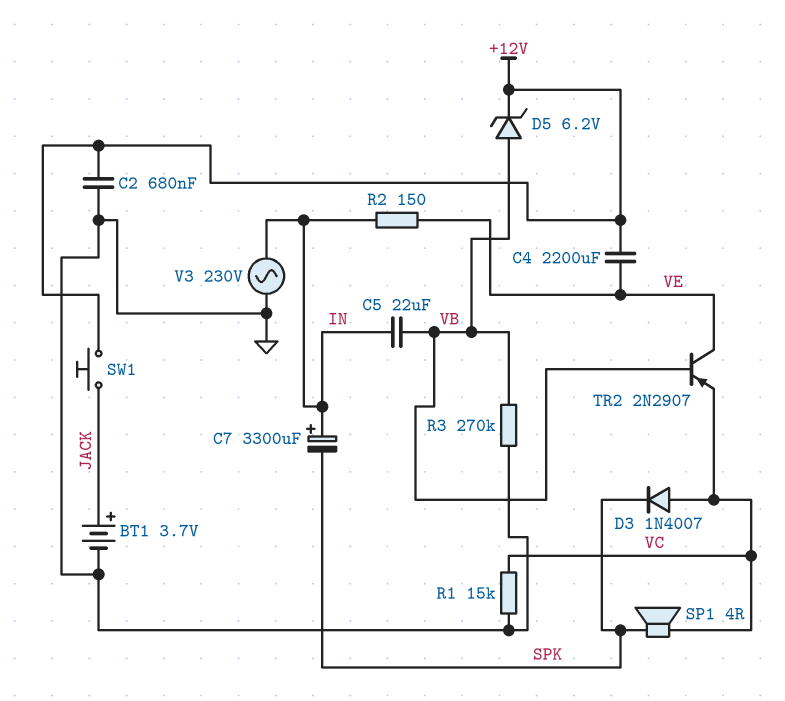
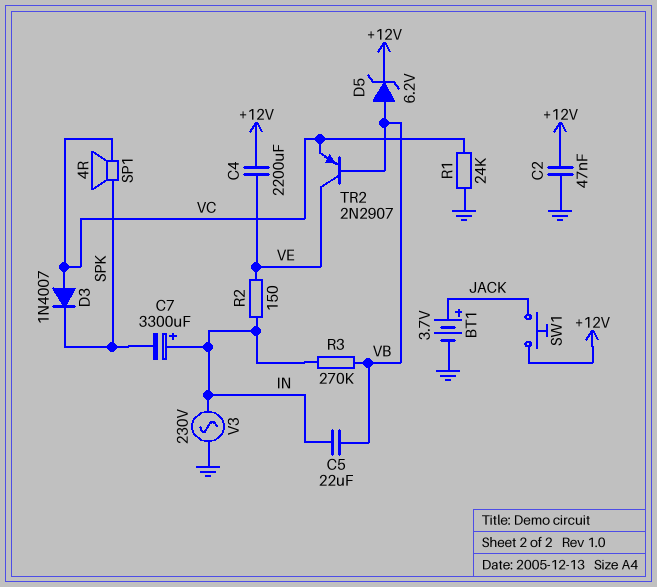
C2: 680nF (+12V, GND) -> 47nF (+12V, GND)
R1: 15k (GND, VC) -> 24k (GND, VC)
R3: 270k (GND, VB) -> 270k (IN, VB)

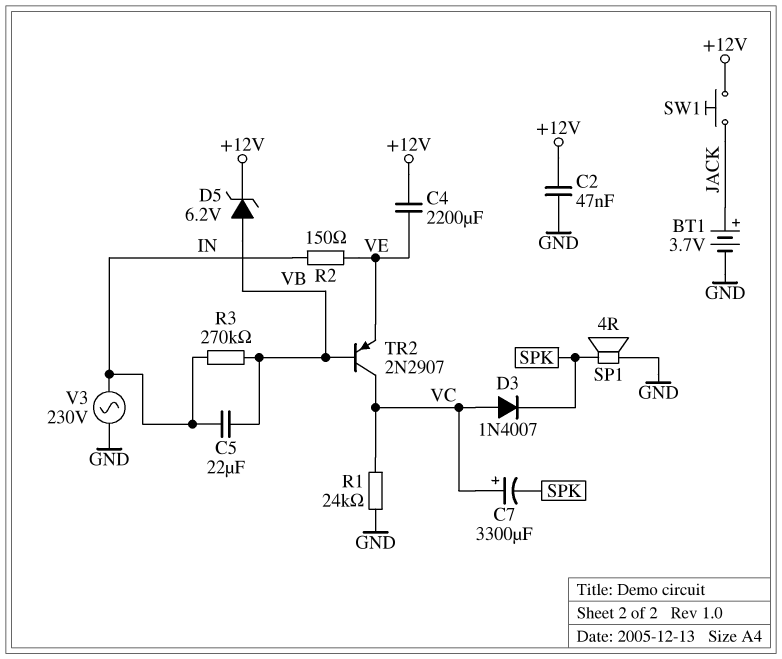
C7: 3300uF (plus IN, minus SPK) -> 3300uF (plus VC, minus SPK)
SP1: speaker 4R (SPK, VC) -> speaker 4R (GND, SPK)
TR2: PNP 2N2907 (B VB, C VE, E VC) -> PNP 2N2907 (B VB, C VC, E VE)

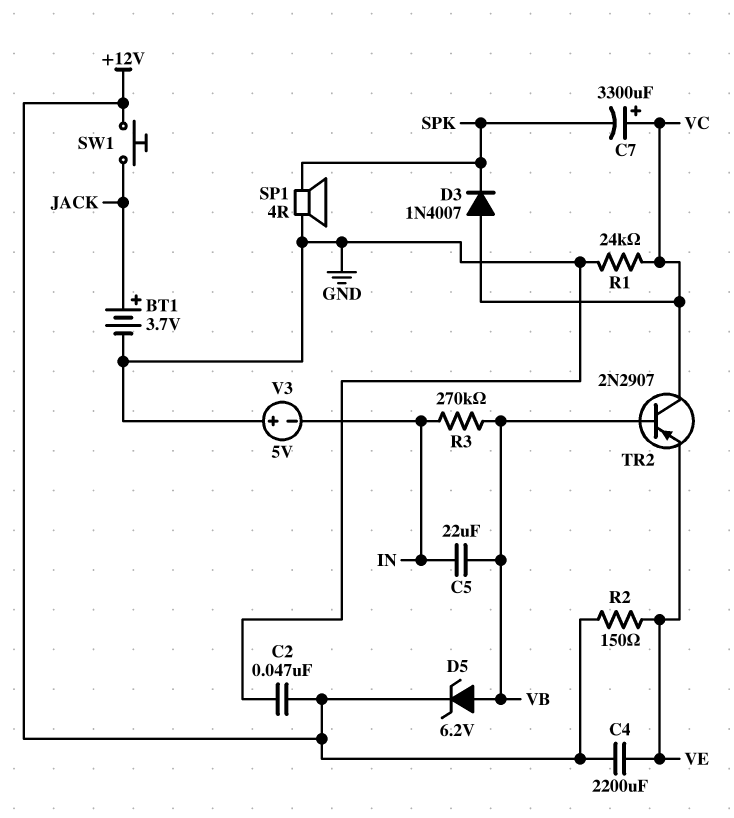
R2: 150 (IN, VE) -> 150 (+12V, VE)
V3: AC 230V (GND, IN) -> 5V (plus GND, minus IN)

